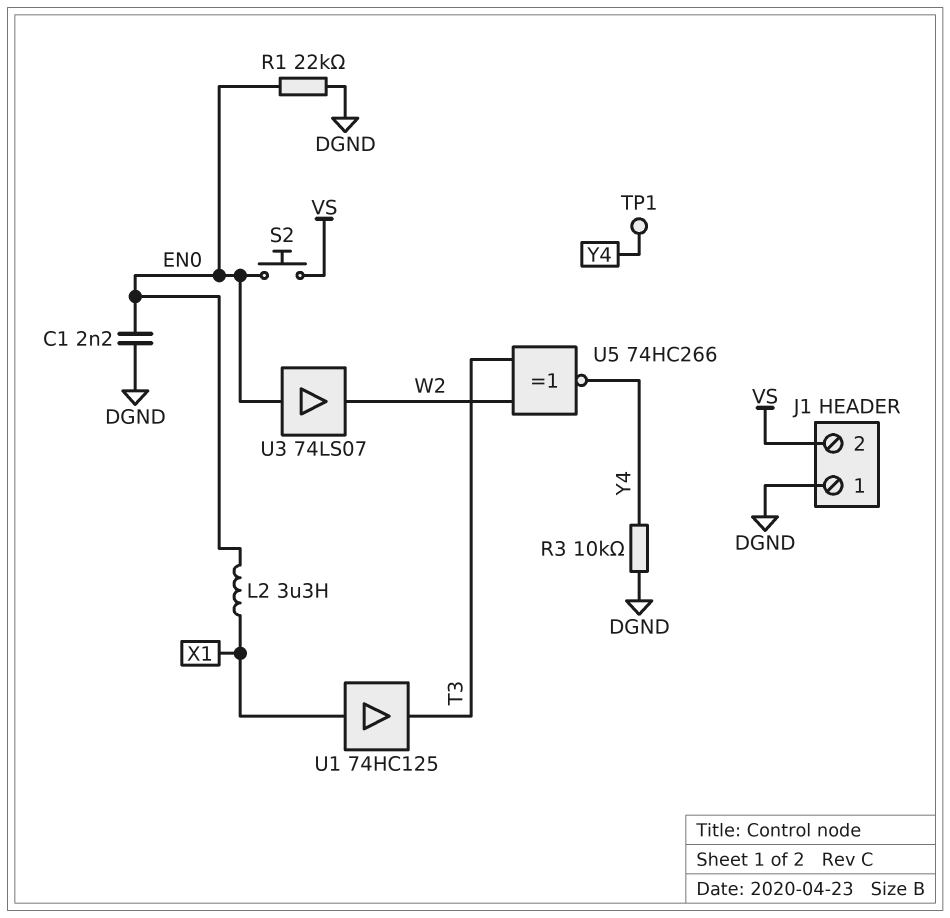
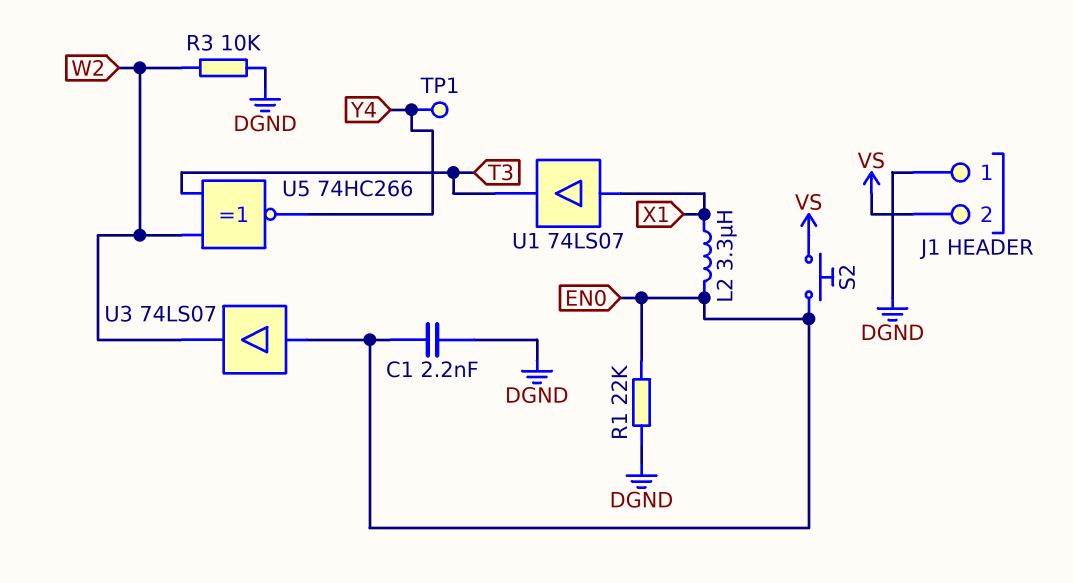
R3: 10k (DGND, Y4) -> 10k (DGND, W2)
U1: buffer 74HC125 (in X1, out T3) -> buffer 74LS07 (in X1, out T3)

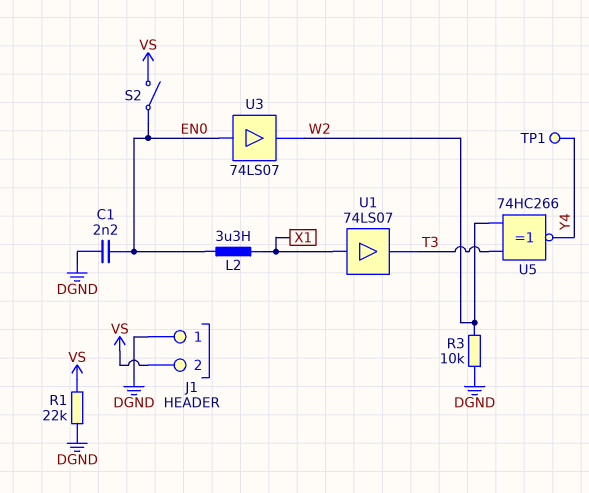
R1: 22k (DGND, EN0) -> 22k (DGND, VS)
S2: button (EN0, VS) -> switch (EN0, VS)

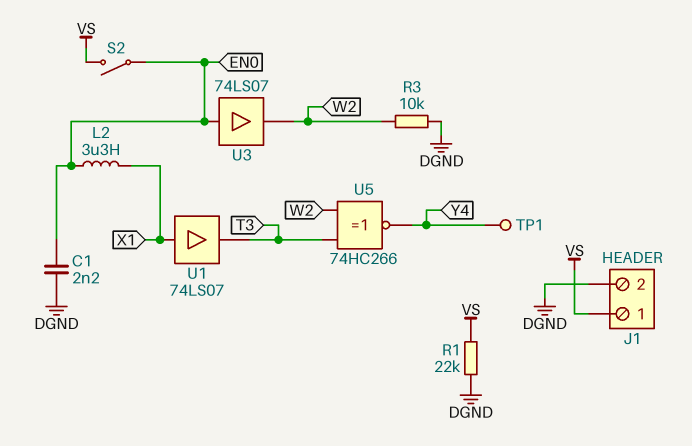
J1 pin 1: DGND -> VS
J1 pin 2: VS -> DGND

